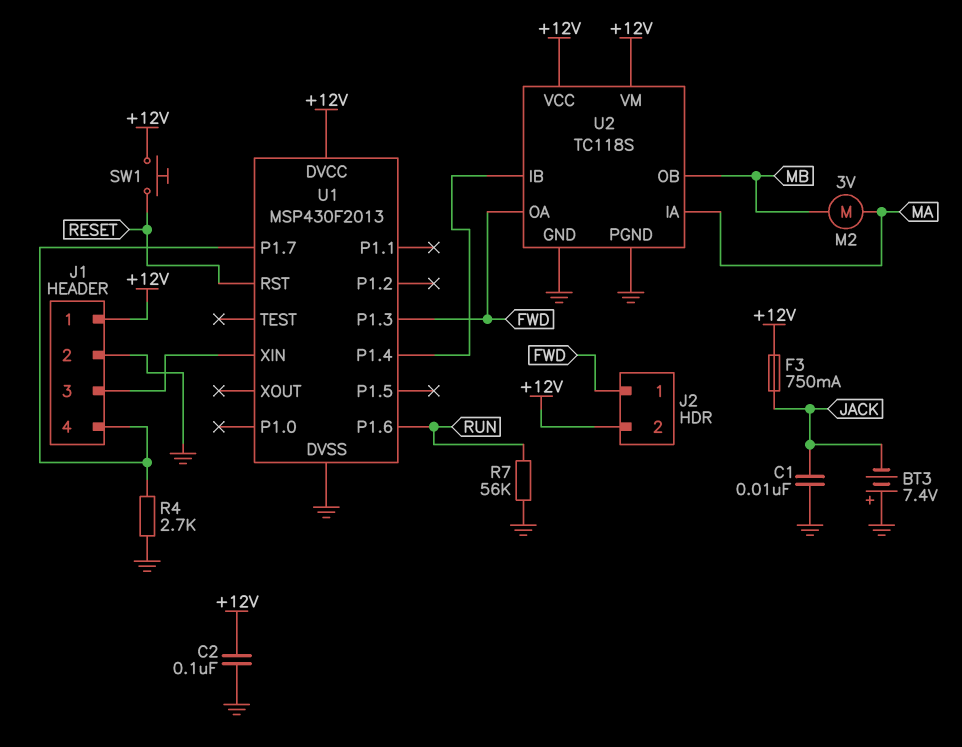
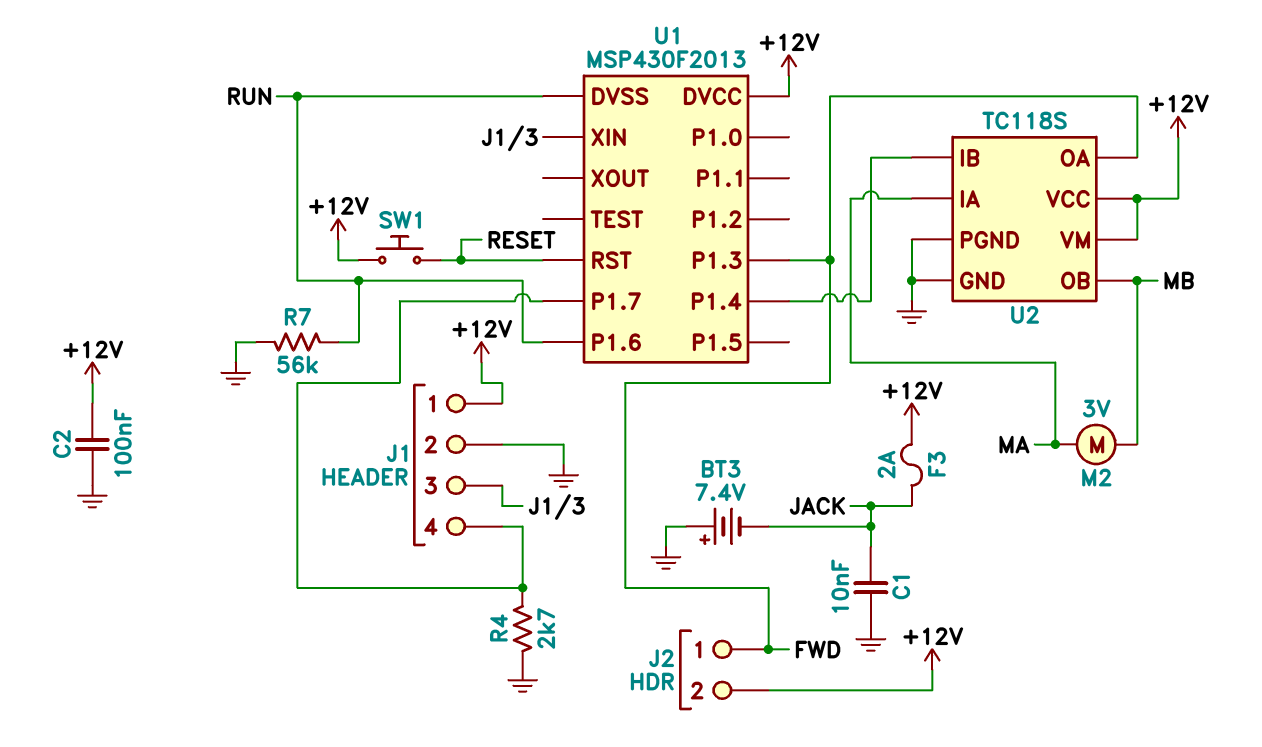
F3: 750mA (+12V, JACK) -> 2A (+12V, JACK)
U1 pin DVSS: GND -> RUN

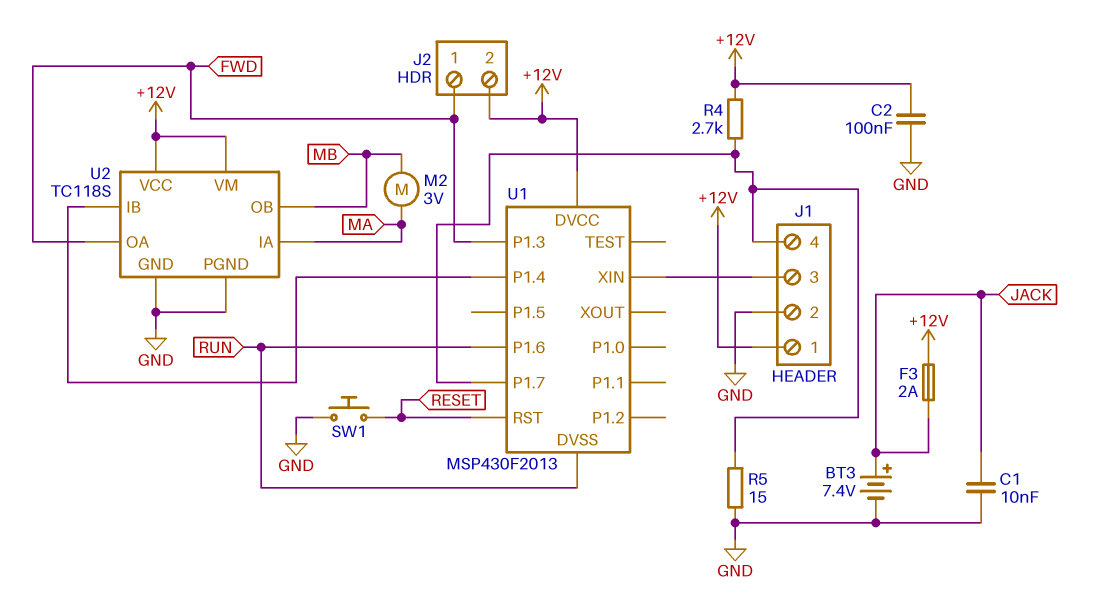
BT3: 7.4V (plus GND, minus JACK) -> 7.4V (plus JACK, minus GND)
R4: 2.7k (GND, J1/4) -> 2.7k (+12V, J1/4)
R5: none -> 15 (GND, J1/4)
R7: 56k (GND, RUN) -> none
SW1: button (+12V, RESET) -> button (GND, RESET)

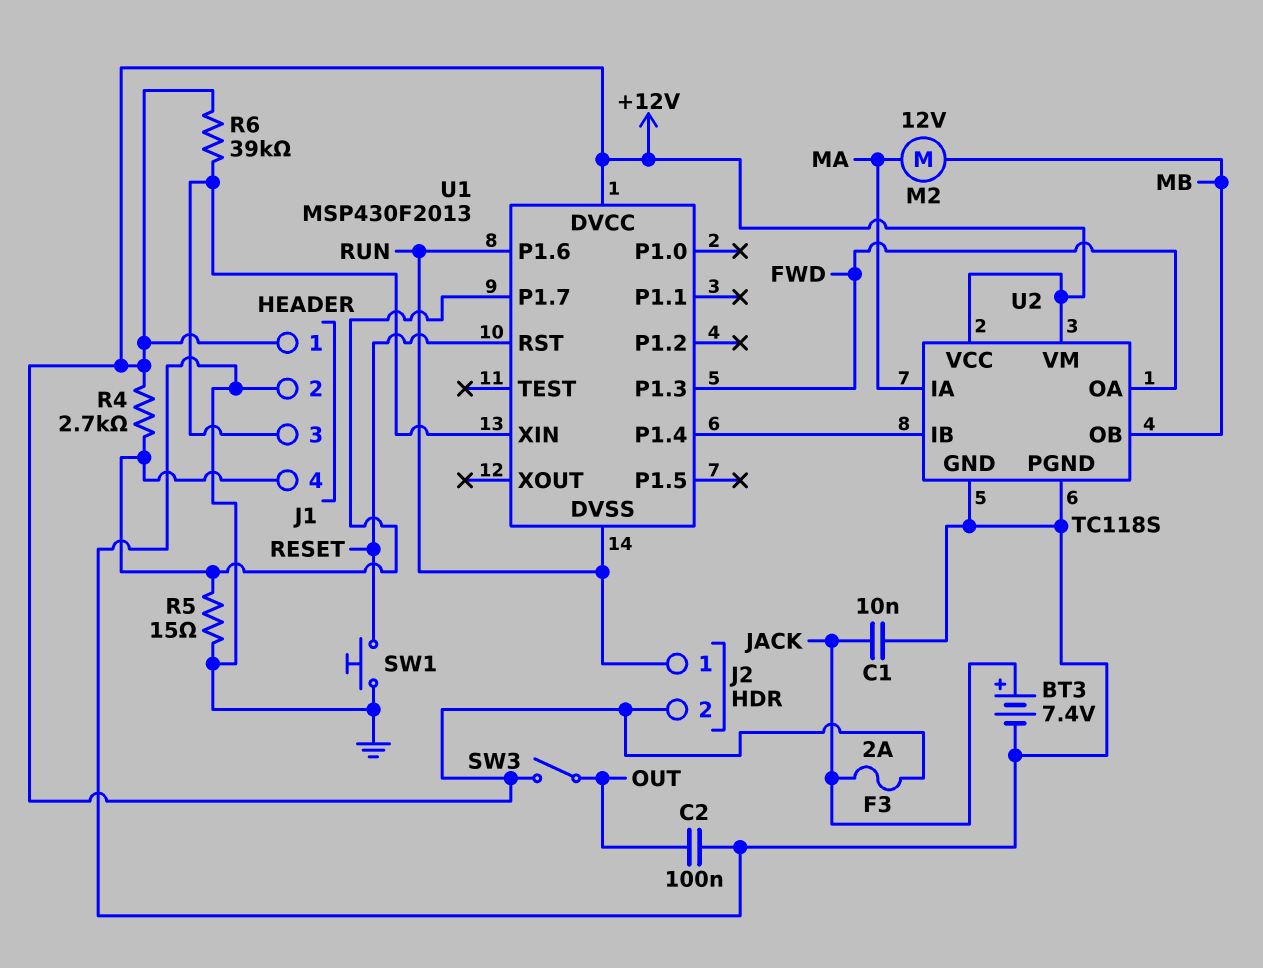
C2: 100nF (+12V, GND) -> 100nF (GND, OUT)
J2 pin 1: FWD -> RUN
M2: motor 3V (MA, MB) -> motor 12V (MA, MB)
R6: none -> 39k (+12V, J1/3)
SW3: none -> switch (+12V, OUT)

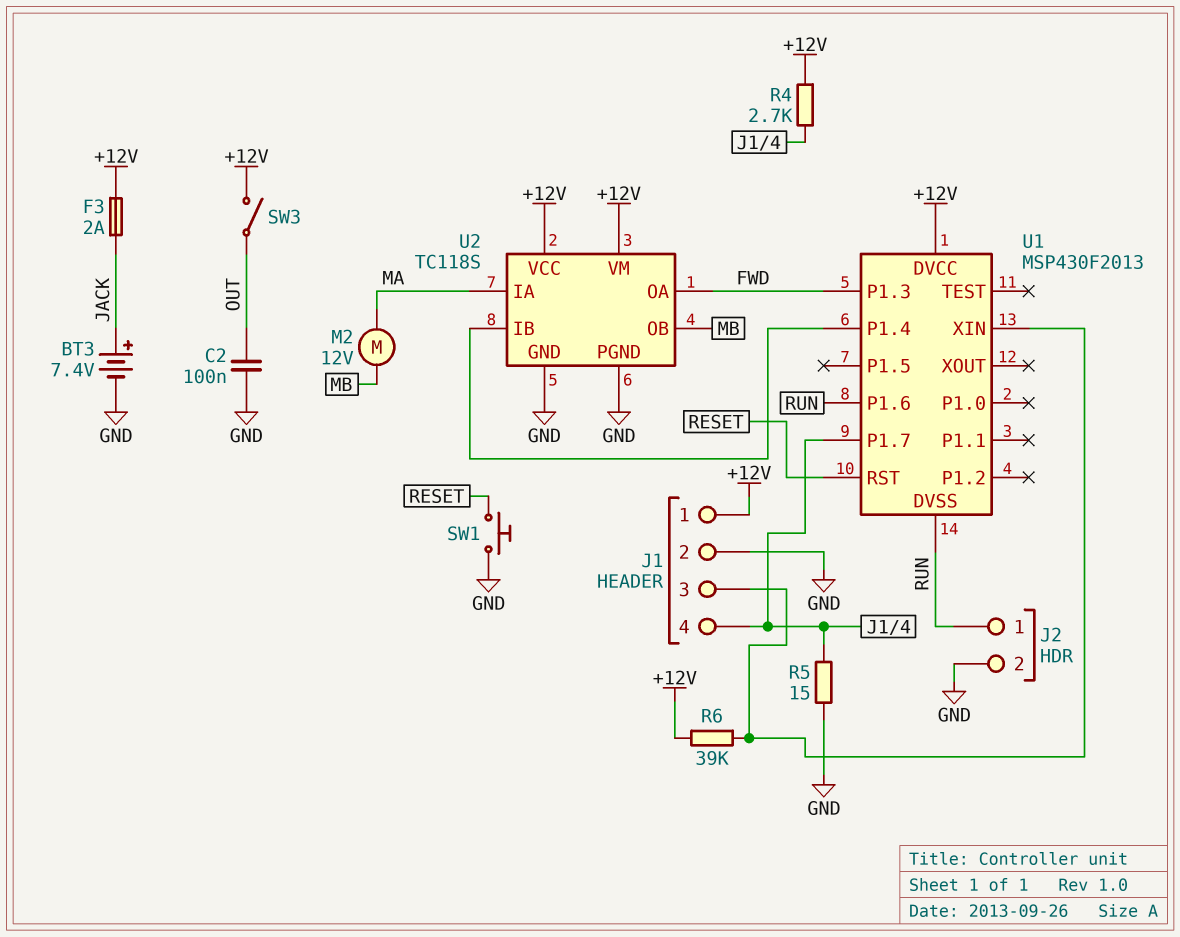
C1: 10nF (GND, JACK) -> none
J2 pin 2: +12V -> GND

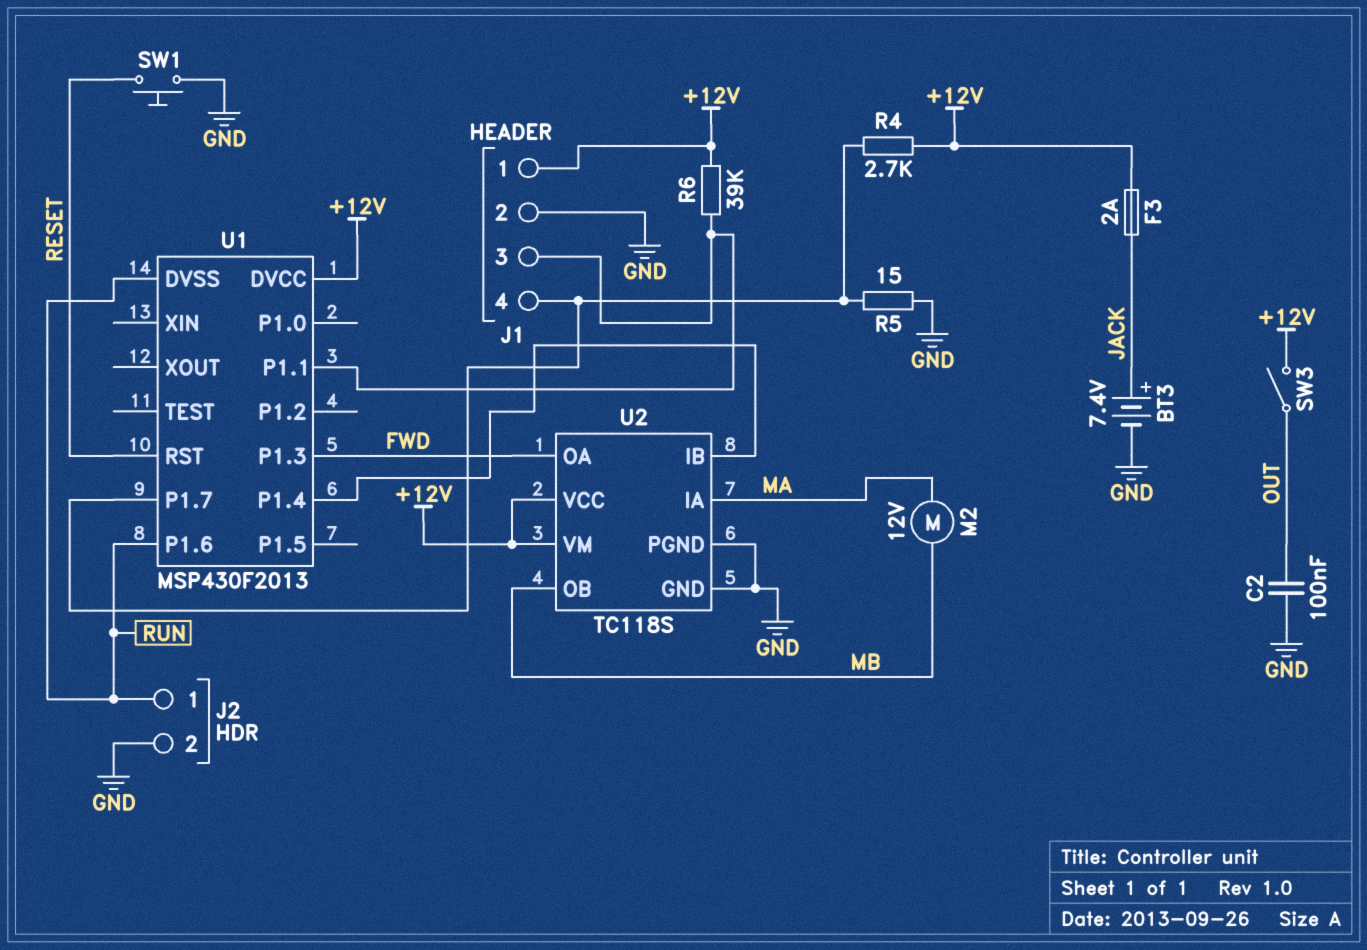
U1 pin P1.1: none -> J1/3
U1 pin XIN: J1/3 -> none

